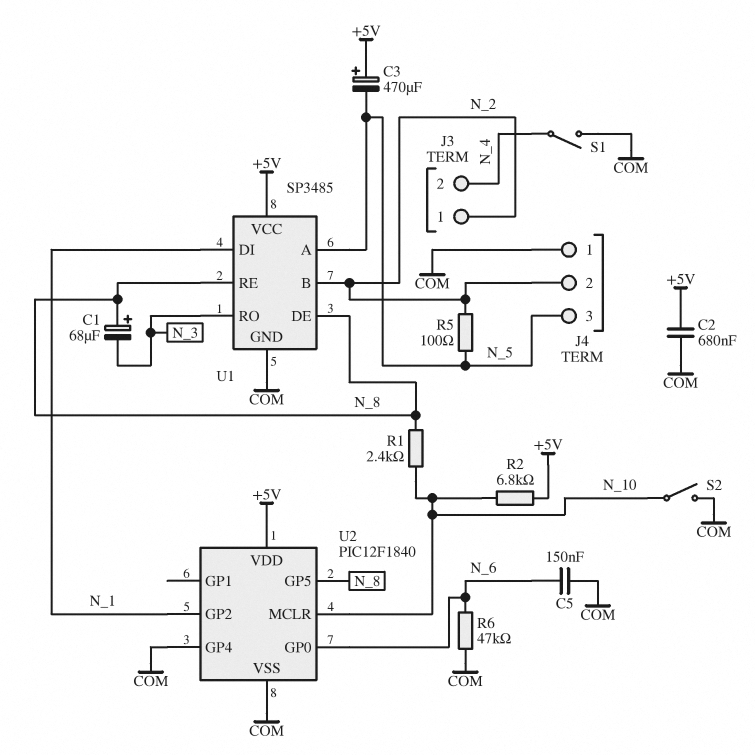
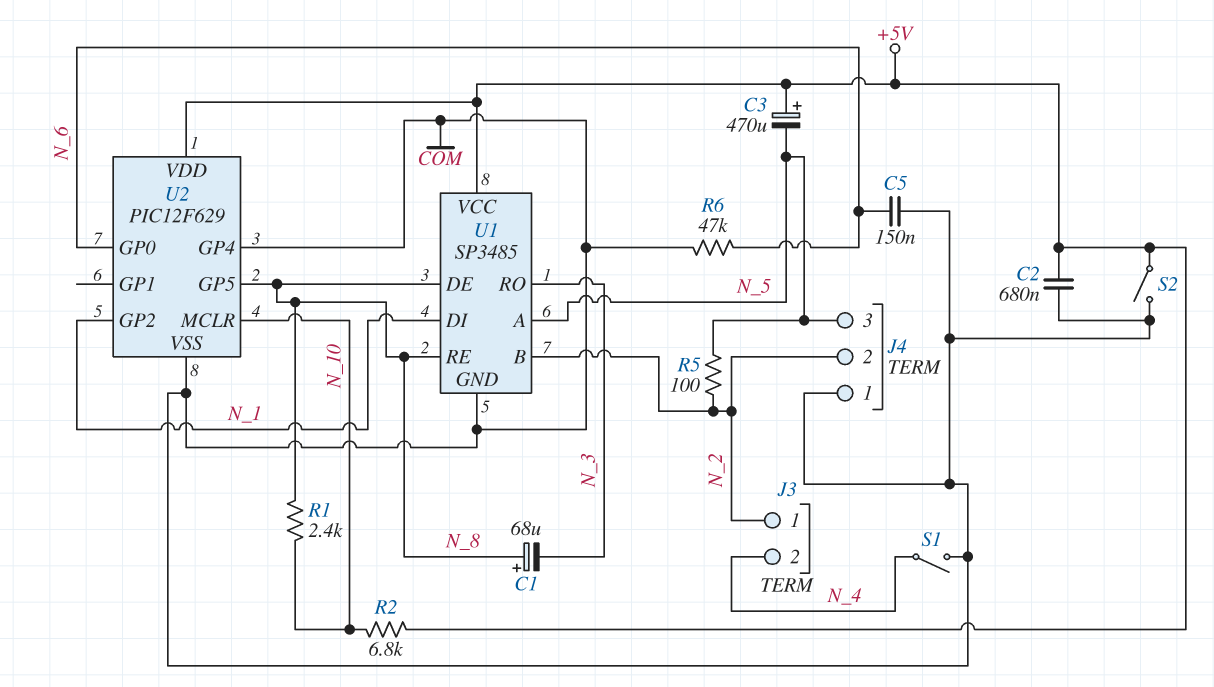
S2: switch (COM, N_10) -> switch (+5V, COM)
U2: PIC12F1840 -> PIC12F629

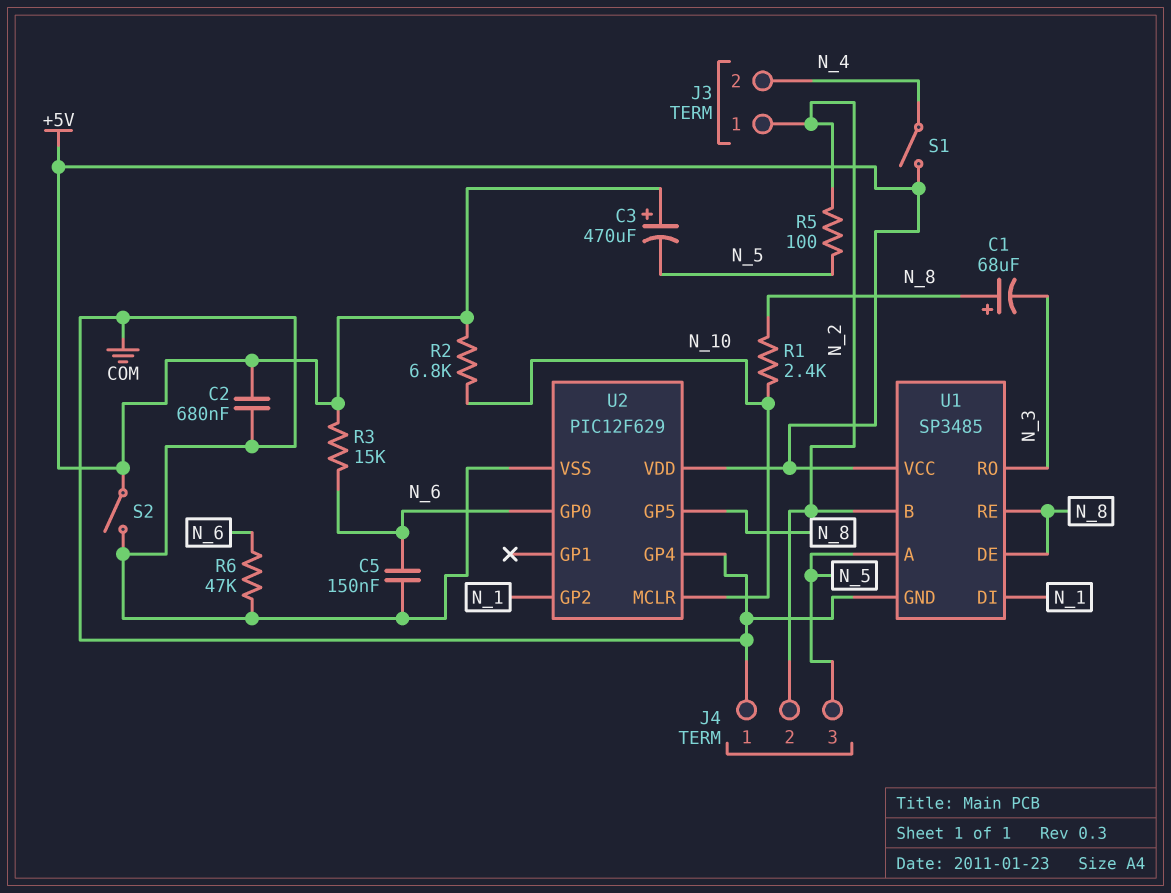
R3: none -> 15k (+5V, N_6)
S1: switch (COM, N_4) -> switch (+5V, N_4)

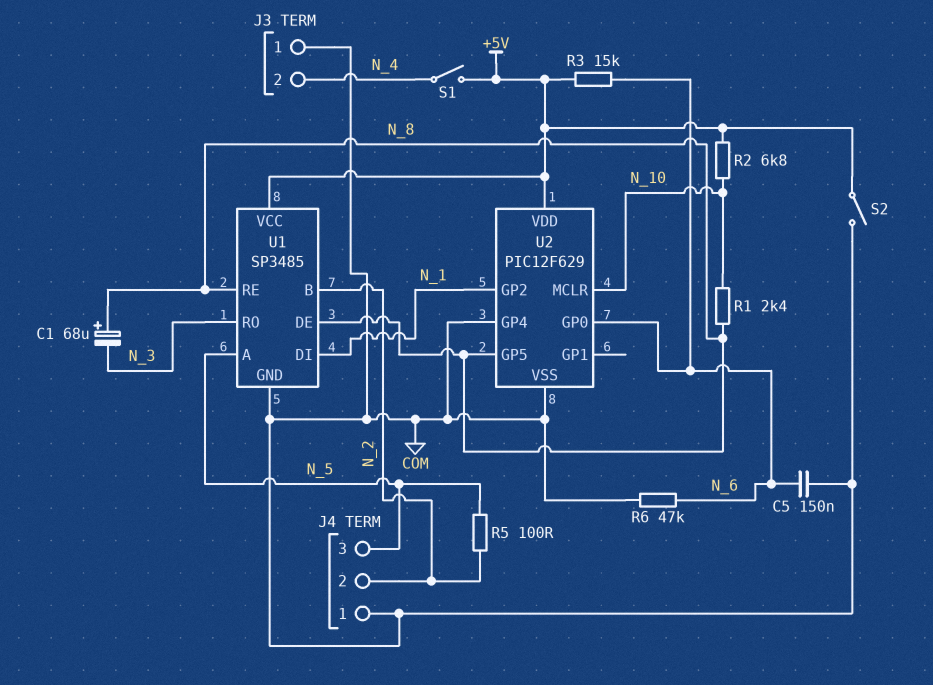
C2: 680nF (+5V, COM) -> none
C3: 470uF (plus +5V, minus N_5) -> none
J3 pin 1: N_2 -> COM

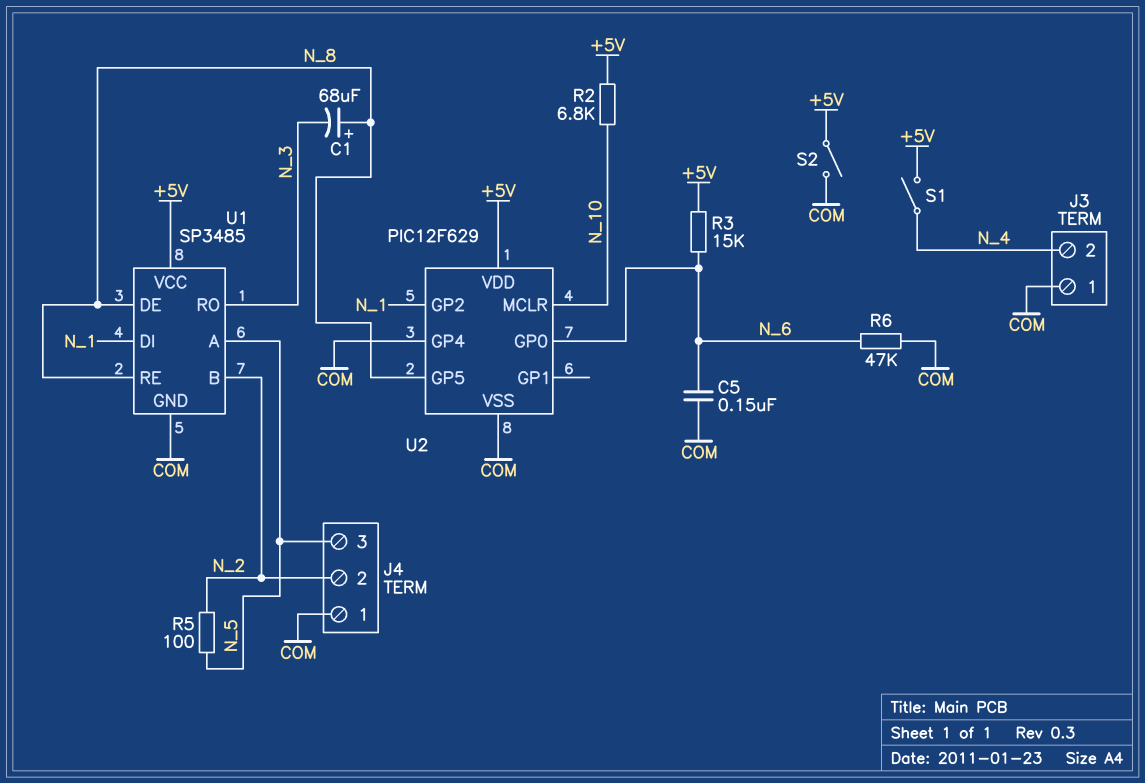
R1: 2.4k (N_8, N_10) -> none

